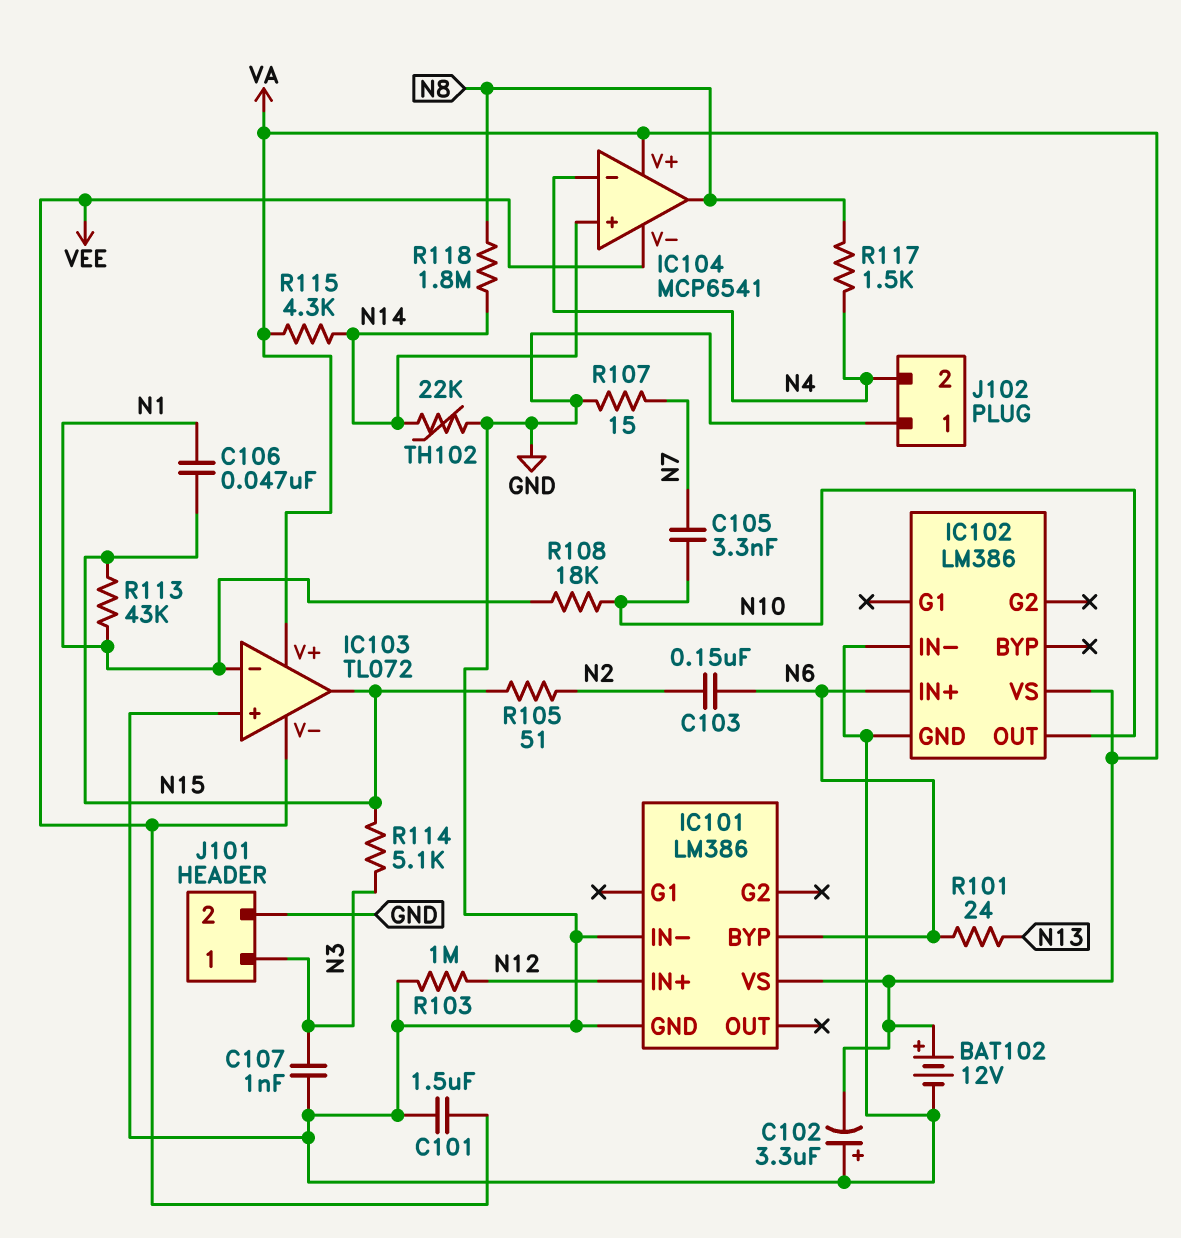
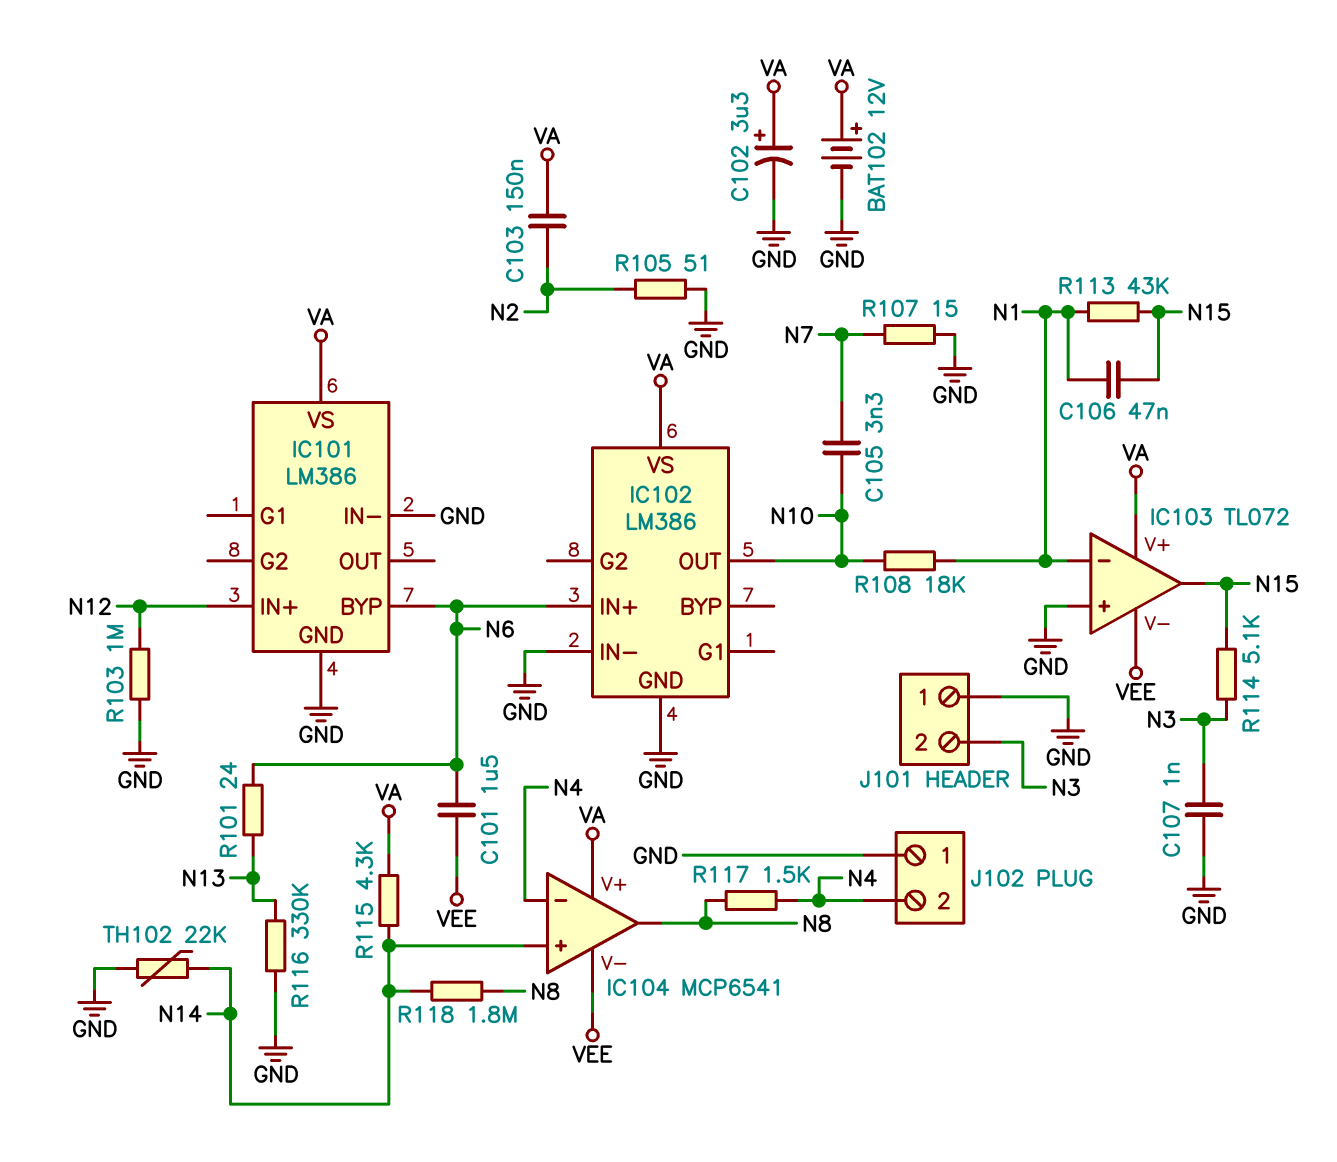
C101: 1.5uF (GND, VEE) -> 1.5uF (N6, VEE)
C102: 3.3uF (plus GND, minus VA) -> 3.3uF (plus VA, minus GND)
C103: 150nF (N2, N6) -> 150nF (N2, VA)
J101 pin 1: N3 -> GND
J101 pin 2: GND -> N3
R105: 51 (N2, N15) -> 51 (GND, N2)
R116: none -> 330k (GND, N13)

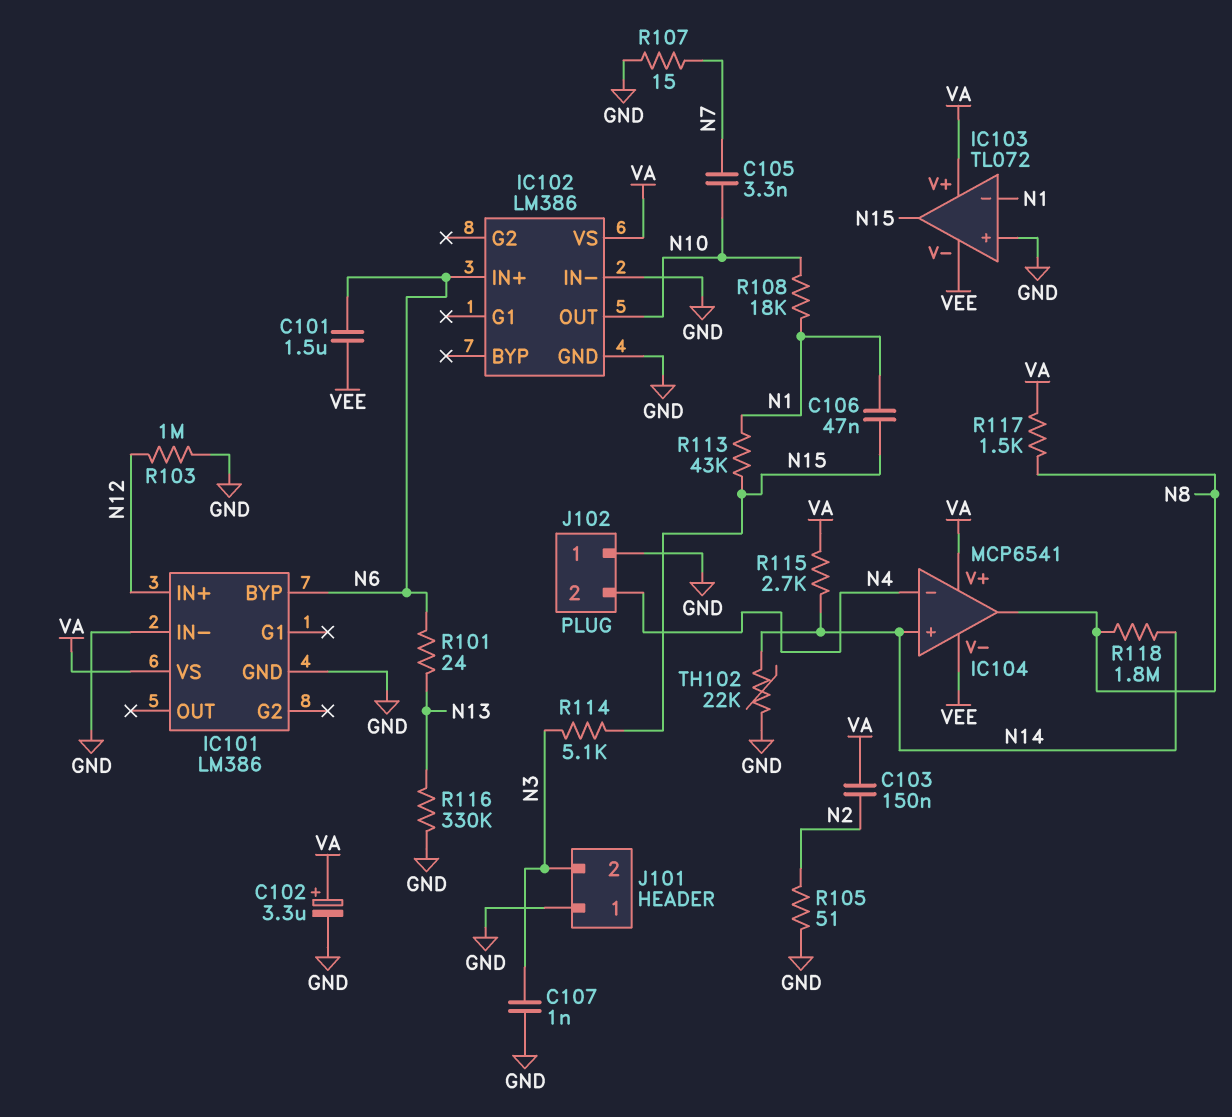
BAT102: 12V (plus VA, minus GND) -> none
R115: 4.3k (N14, VA) -> 2.7k (N14, VA)
R117: 1.5k (N4, N8) -> 1.5k (N8, VA)

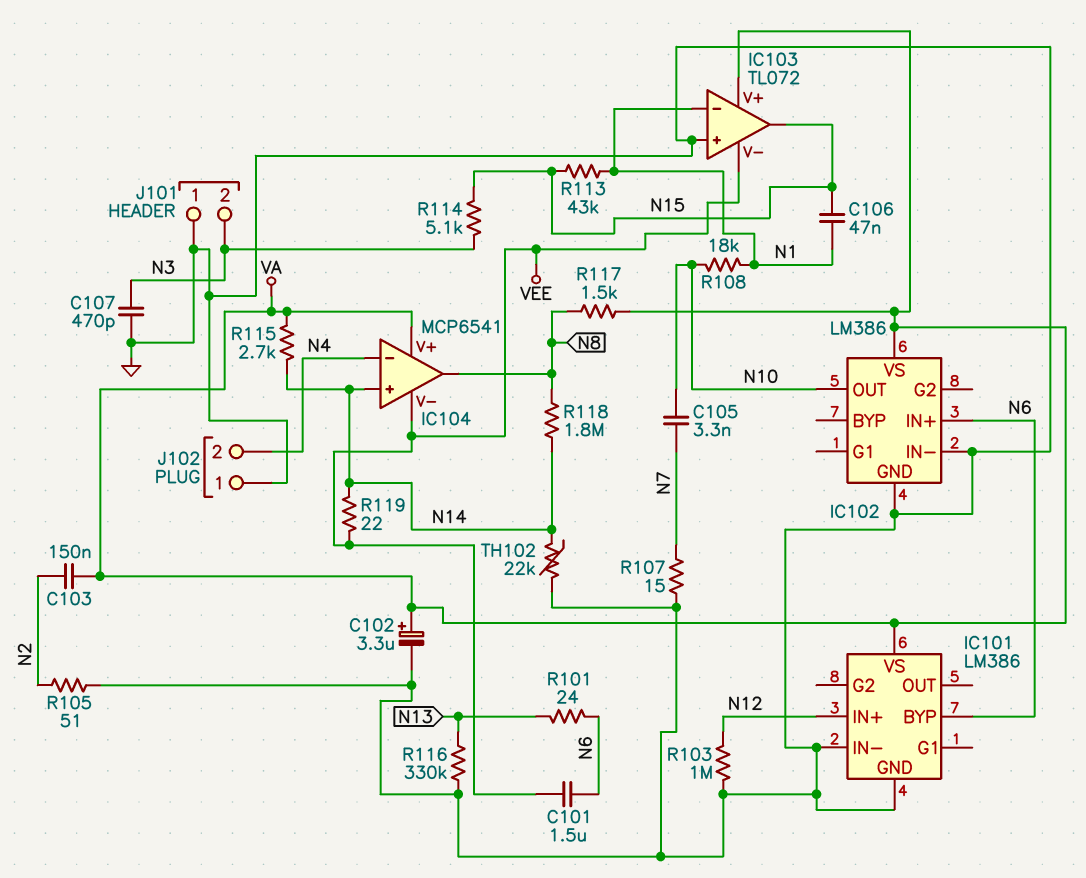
C107: 1nF (GND, N3) -> 470pF (GND, N3)
R119: none -> 22 (N14, VEE)

